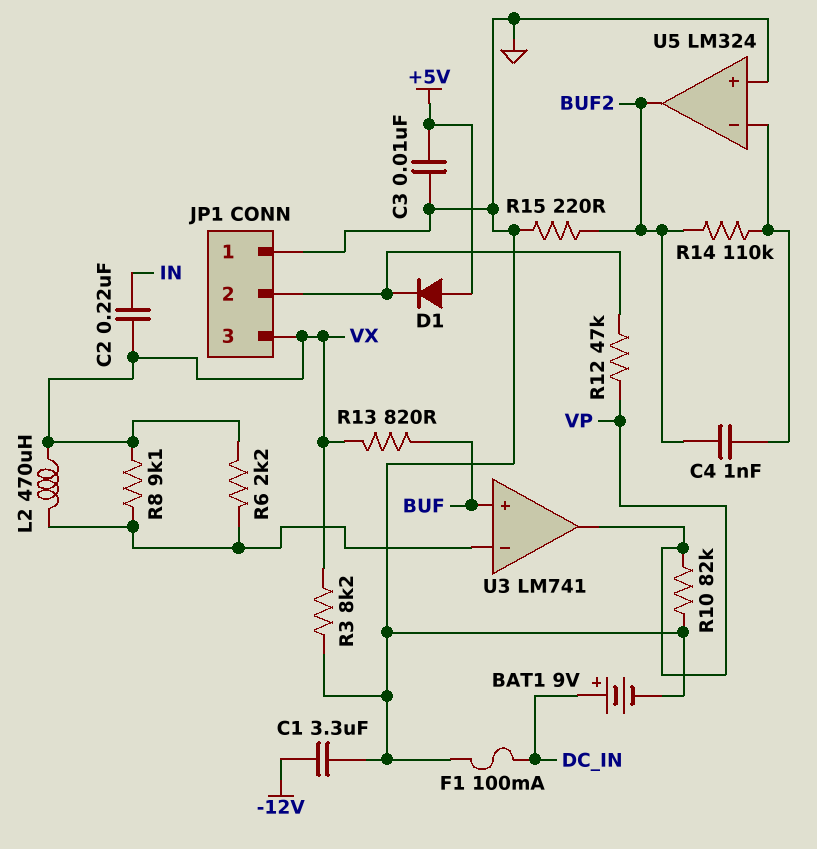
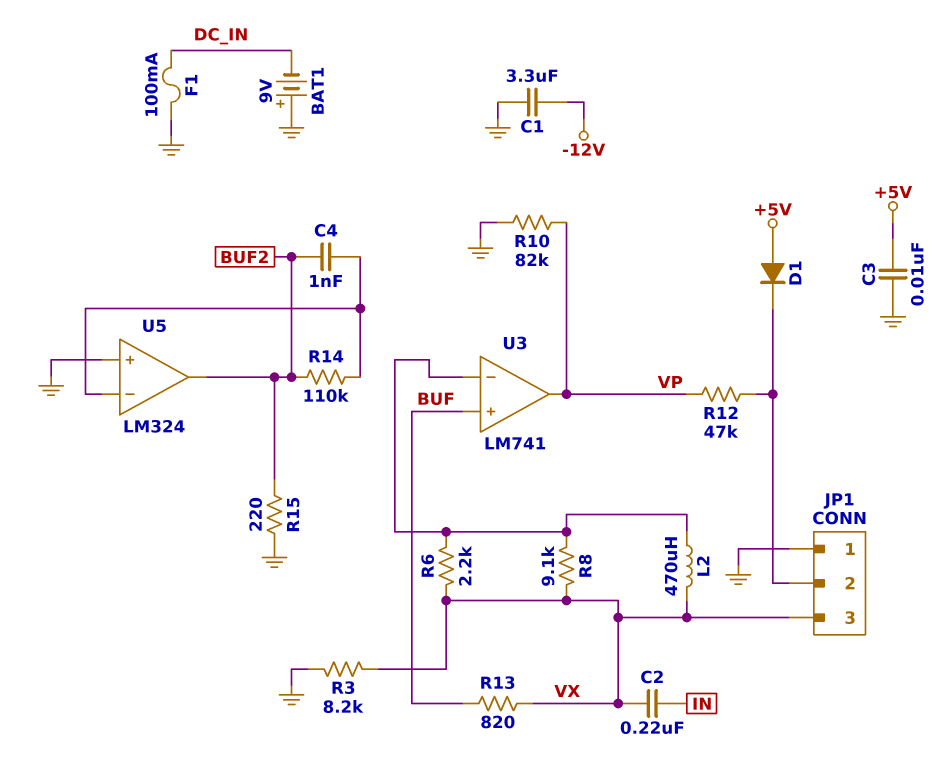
BAT1: 9V (plus DC_IN, minus GND) -> 9V (plus GND, minus DC_IN)

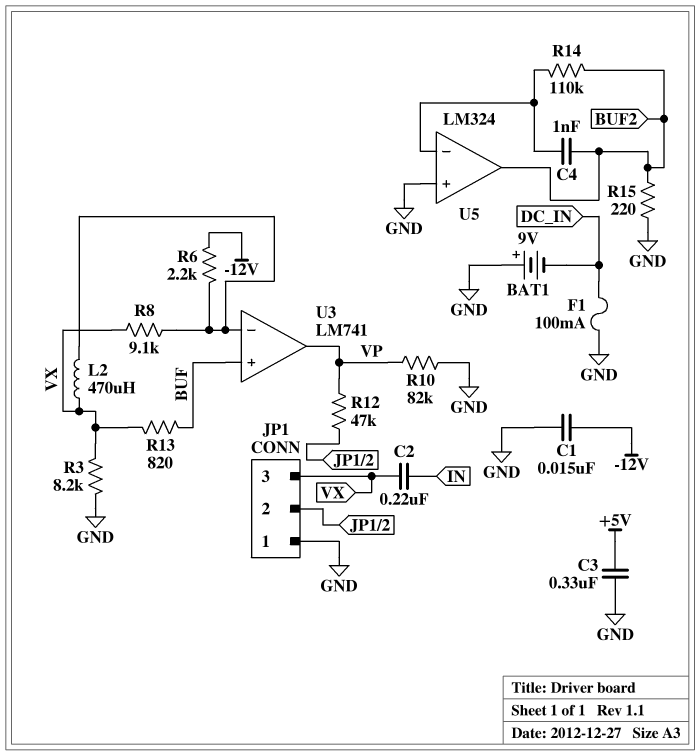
C1: 3.3uF (-12V, GND) -> 15nF (-12V, GND)
C3: 10nF (+5V, GND) -> 330nF (+5V, GND)
D1: diode (A +5V, K JP1/2) -> none
R6: 2.2k (U3/in-, VX) -> 2.2k (-12V, U3/in-)

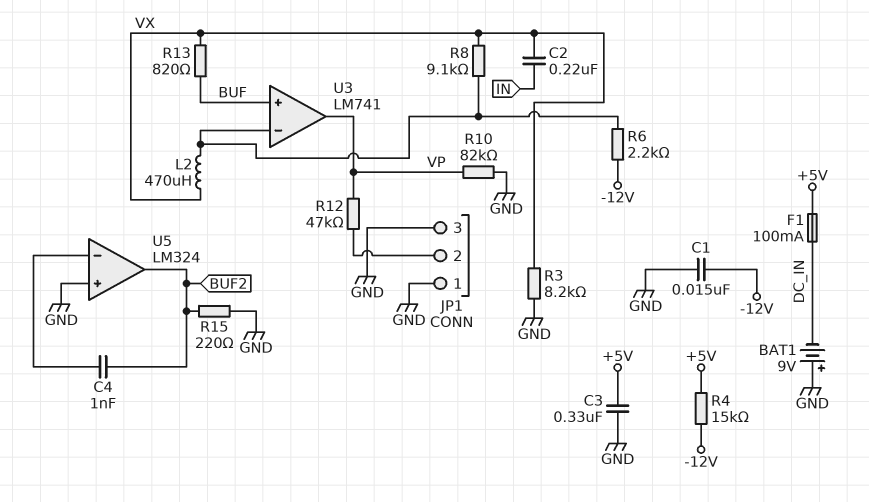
F1: 100mA (DC_IN, GND) -> 100mA (+5V, DC_IN)
JP1 pin 3: VX -> GND
R4: none -> 15k (+5V, -12V)
R14: 110k (BUF2, U5/in-) -> none

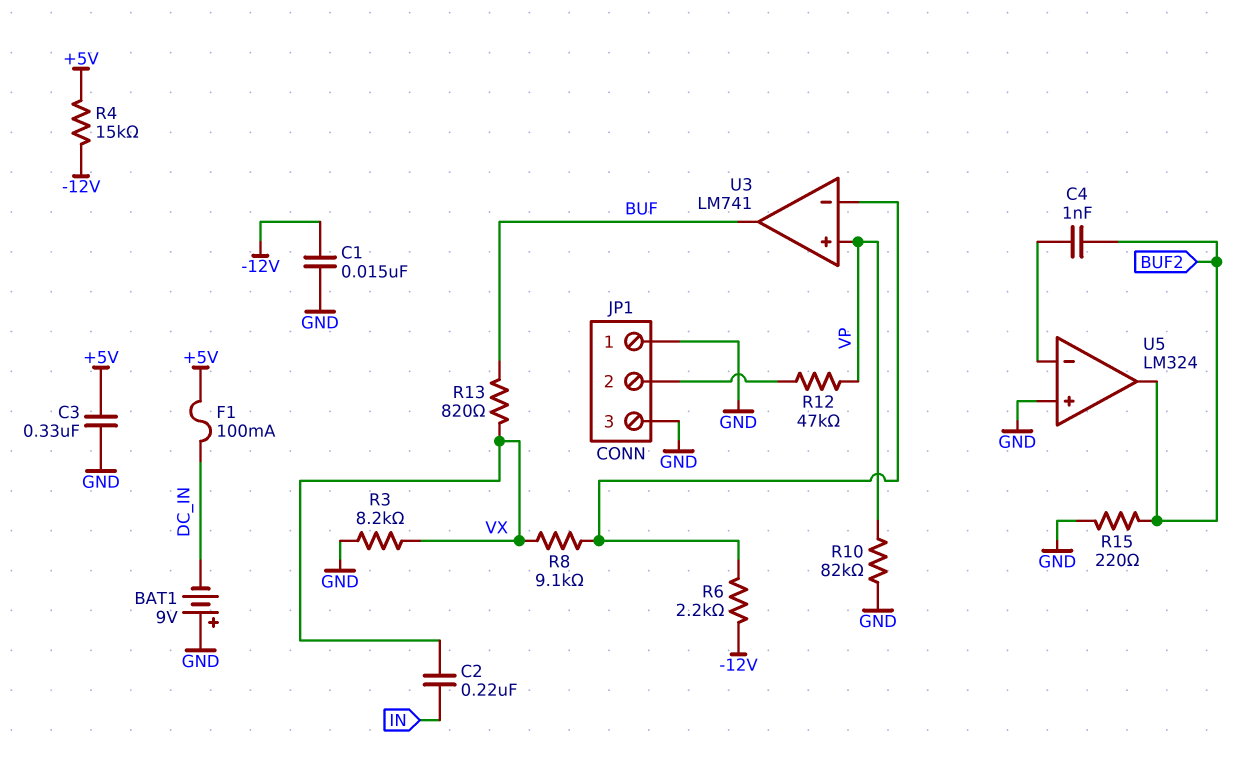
L2: 470uH (U3/in-, VX) -> none
U3 pin in+: BUF -> VP
U3 pin out: VP -> BUF

